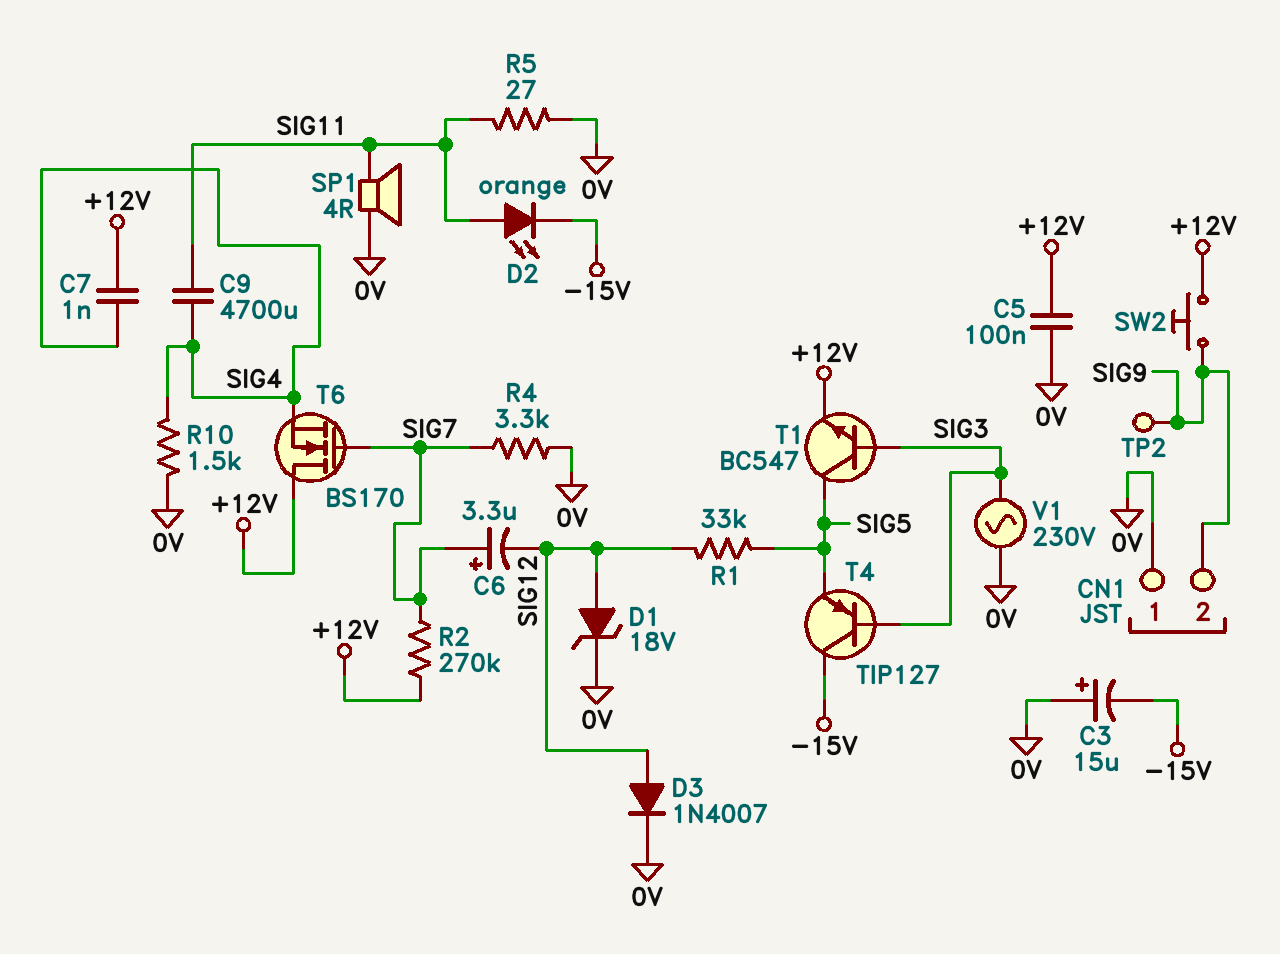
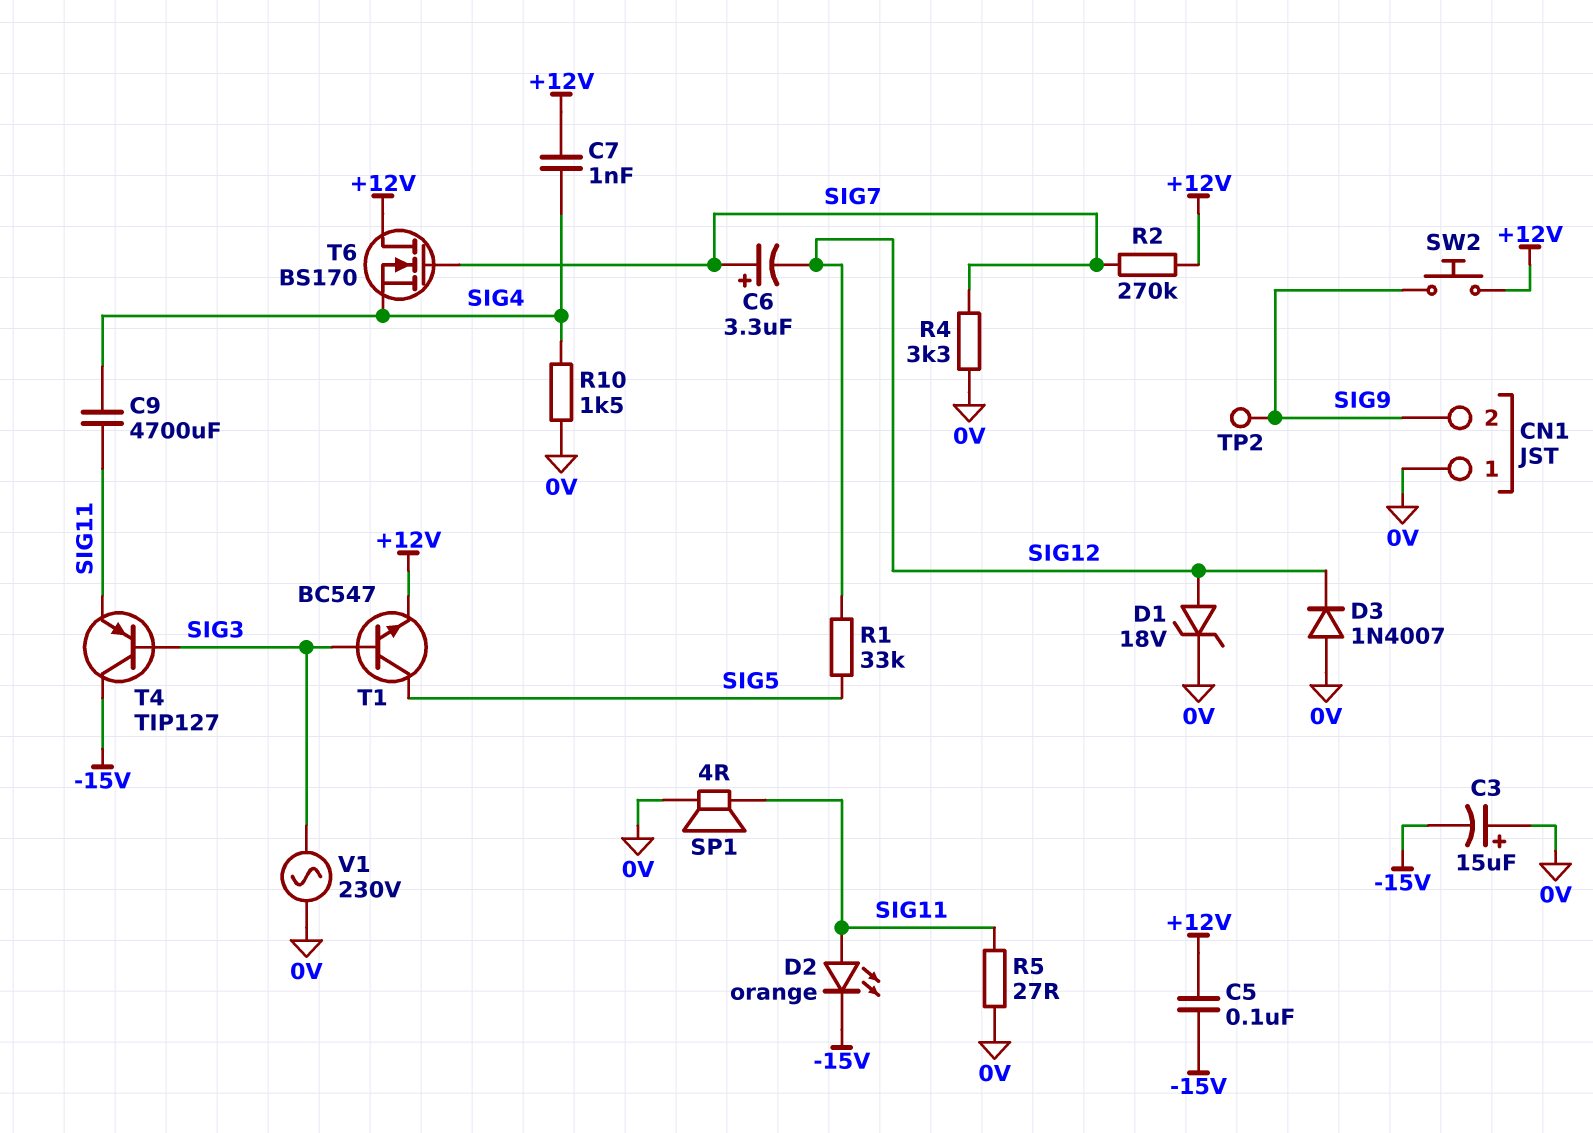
C5: 100nF (+12V, 0V) -> 100nF (+12V, -15V)
D3: diode 1N4007 (A SIG12, K 0V) -> diode 1N4007 (A 0V, K SIG12)
T4: PNP TIP127 (B SIG3, C -15V, E SIG5) -> PNP TIP127 (B SIG3, C -15V, E SIG11)

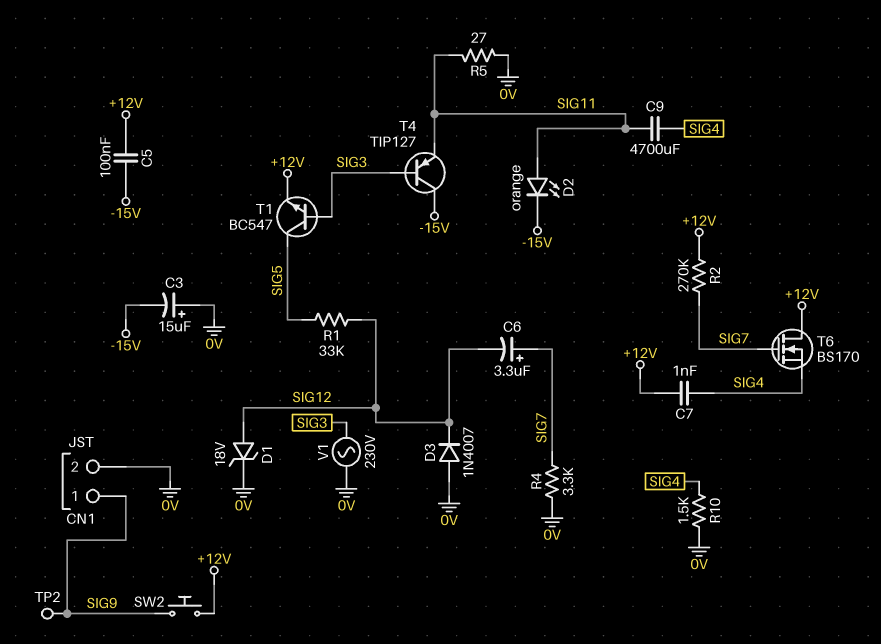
CN1 pin 1: 0V -> SIG9
CN1 pin 2: SIG9 -> 0V
SP1: speaker 4R (0V, SIG11) -> none

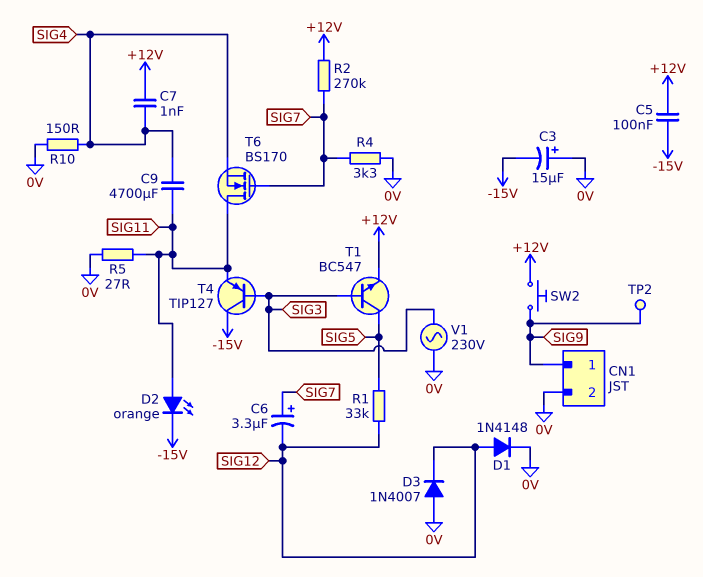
D1: zener 18V (A SIG12, K 0V) -> diode 1N4148 (A SIG12, K 0V)
R10: 1.5k (0V, SIG4) -> 150 (0V, SIG4)
T6: NMOS BS170 (G SIG7, D +12V, S SIG4) -> NMOS BS170 (G SIG7, D SIG11, S SIG4)

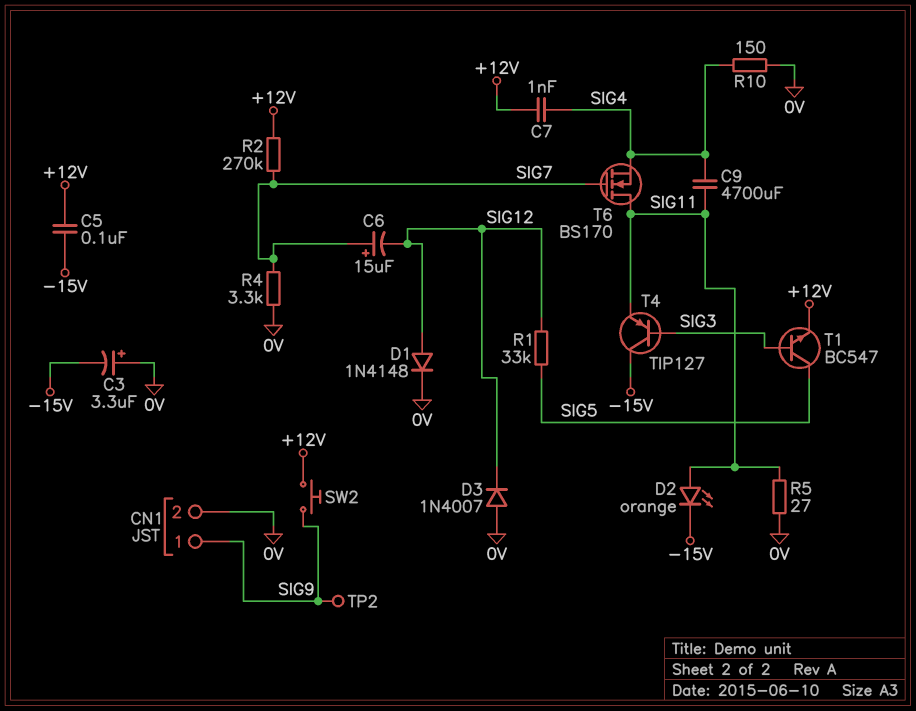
C3: 15uF (plus 0V, minus -15V) -> 3.3uF (plus 0V, minus -15V)
C6: 3.3uF (plus SIG7, minus SIG12) -> 15uF (plus SIG7, minus SIG12)
V1: AC 230V (0V, SIG3) -> none

